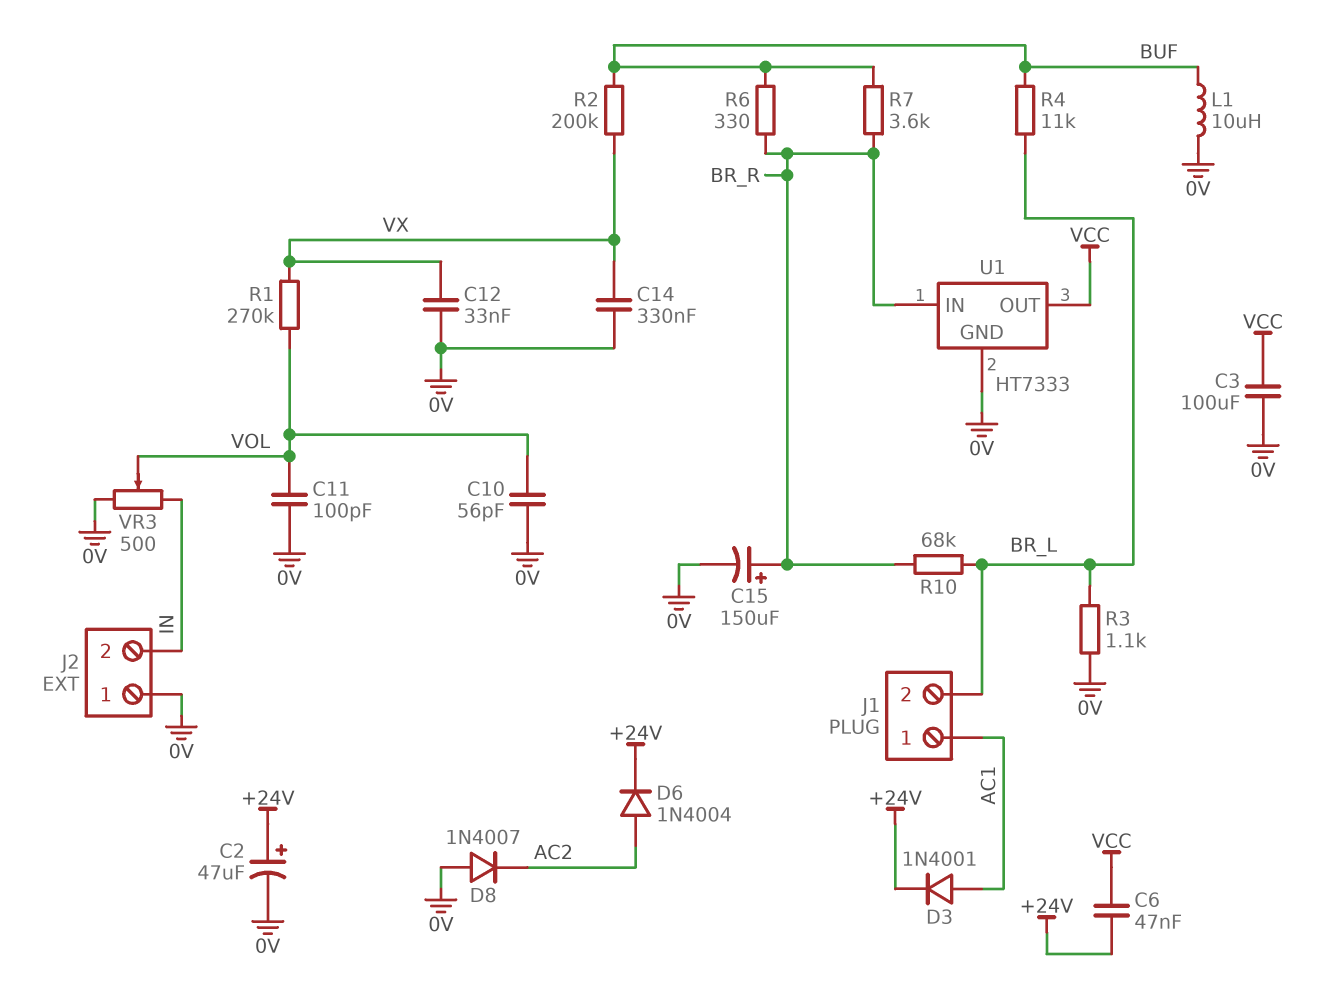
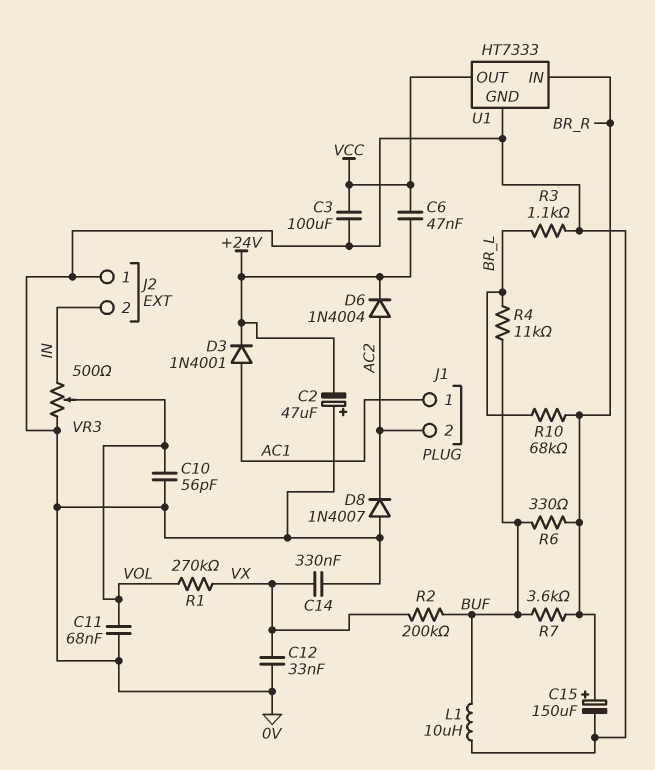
C2: 47uF (plus +24V, minus 0V) -> 47uF (plus 0V, minus +24V)
C11: 100pF (0V, VOL) -> 68nF (0V, VOL)
J1 pin 2: BR_L -> AC2

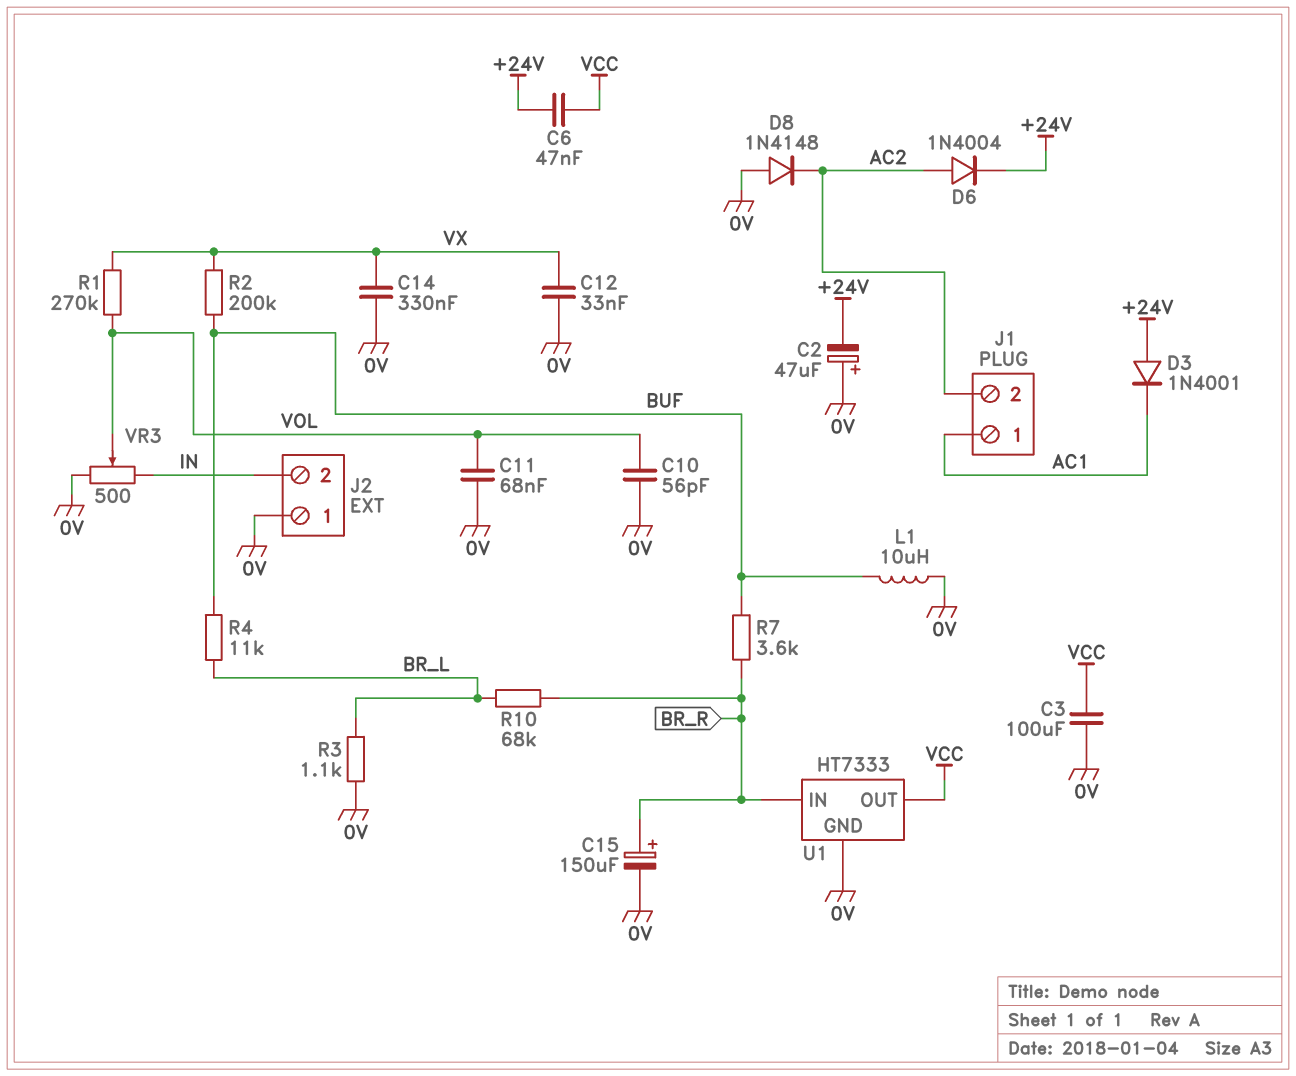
D3: diode 1N4001 (A AC1, K +24V) -> diode 1N4001 (A +24V, K AC1)
D8: diode 1N4007 (A 0V, K AC2) -> diode 1N4148 (A 0V, K AC2)
R6: 330 (BR_R, BUF) -> none

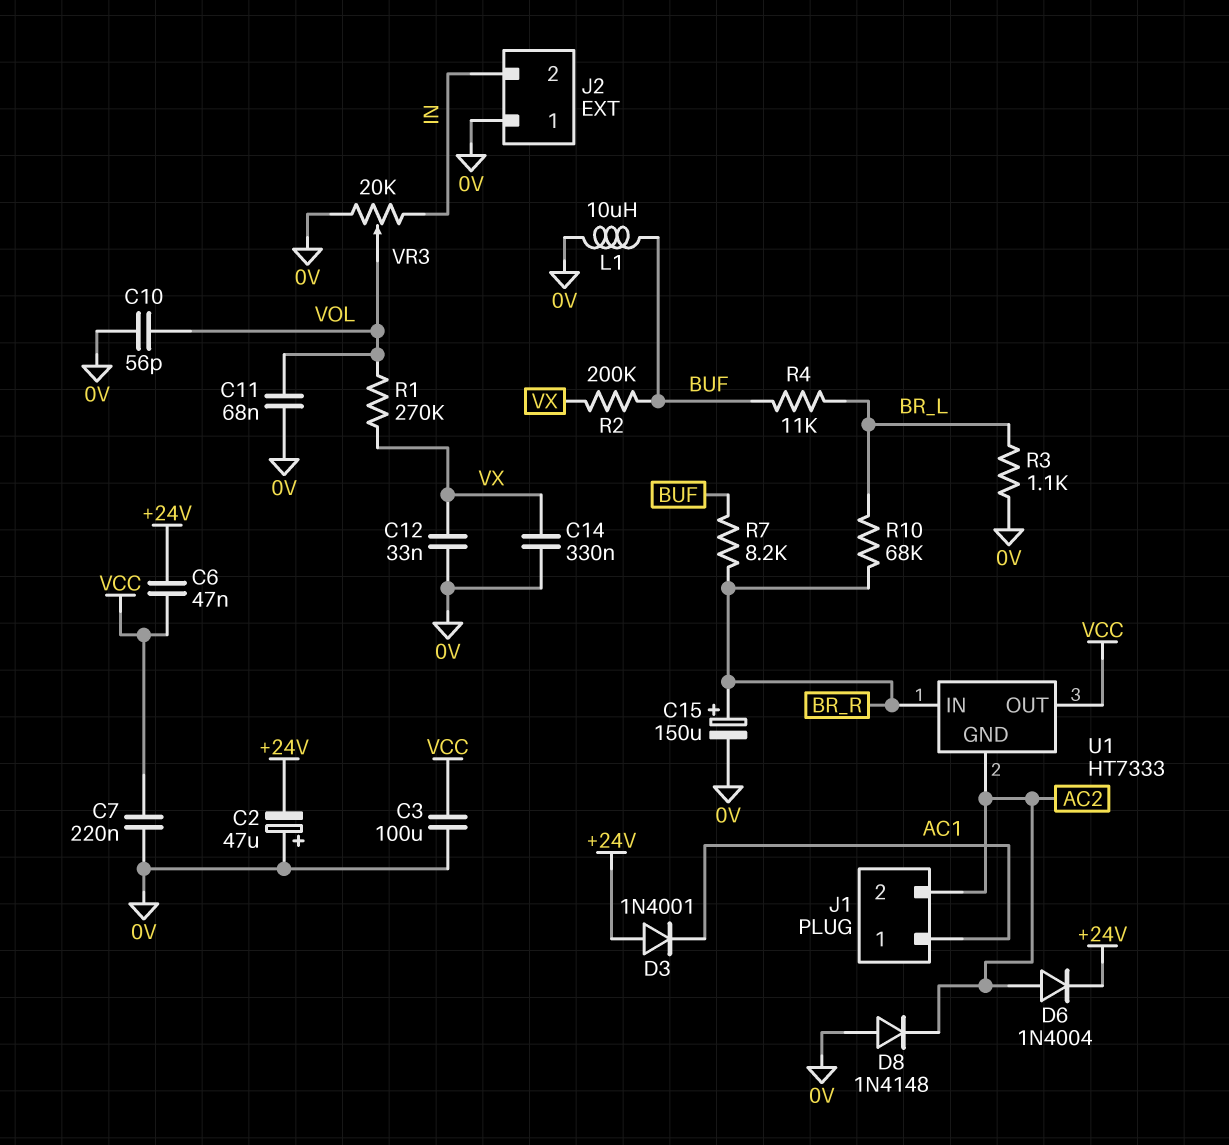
C7: none -> 220nF (0V, VCC)
R7: 3.6k (BR_R, BUF) -> 8.2k (BR_R, BUF)
U1 pin GND: 0V -> AC2
VR3: 500 (0V, IN, wiper VOL) -> 20k (0V, IN, wiper VOL)

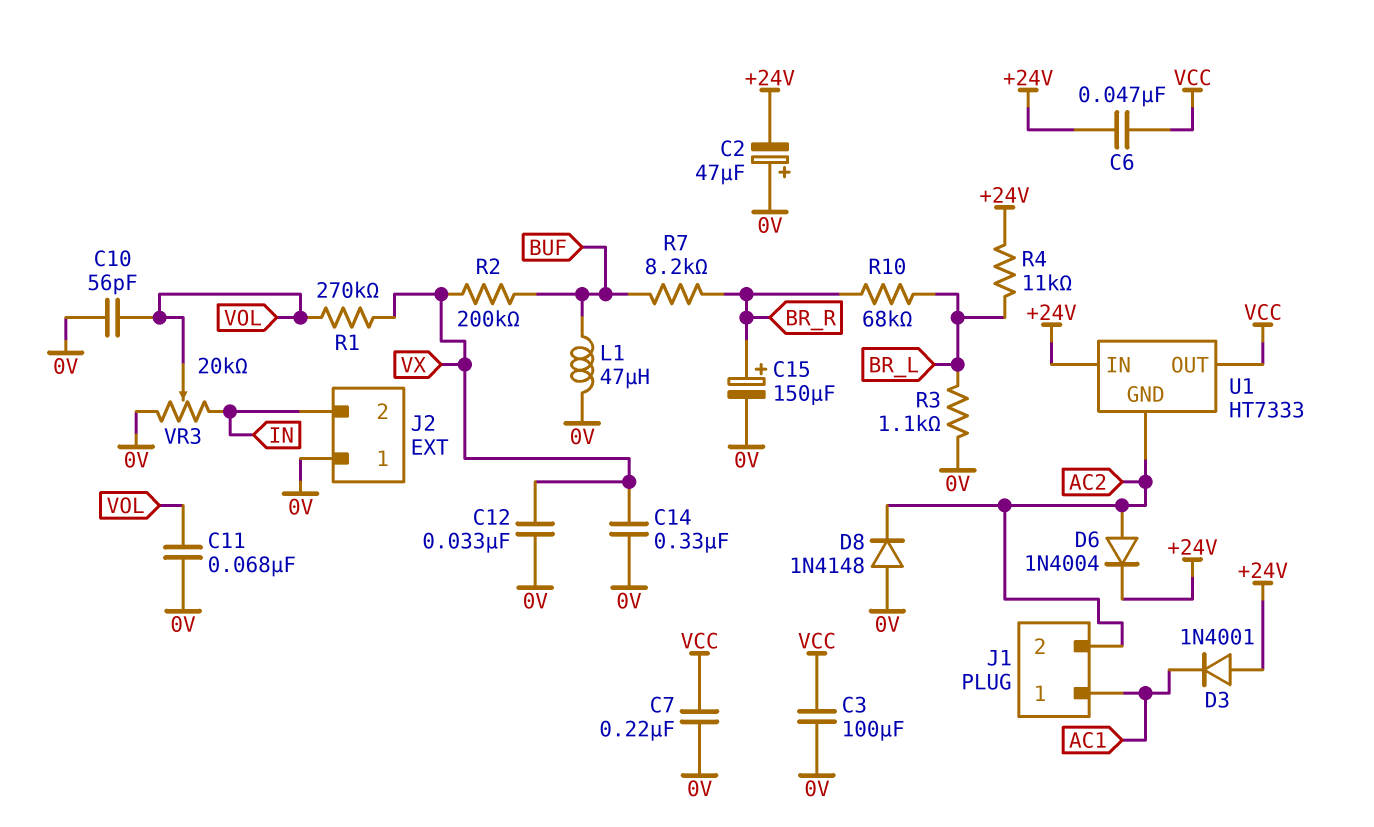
L1: 10uH (0V, BUF) -> 47uH (0V, BUF)
R4: 11k (BR_L, BUF) -> 11k (+24V, BR_L)
U1 pin IN: BR_R -> +24V

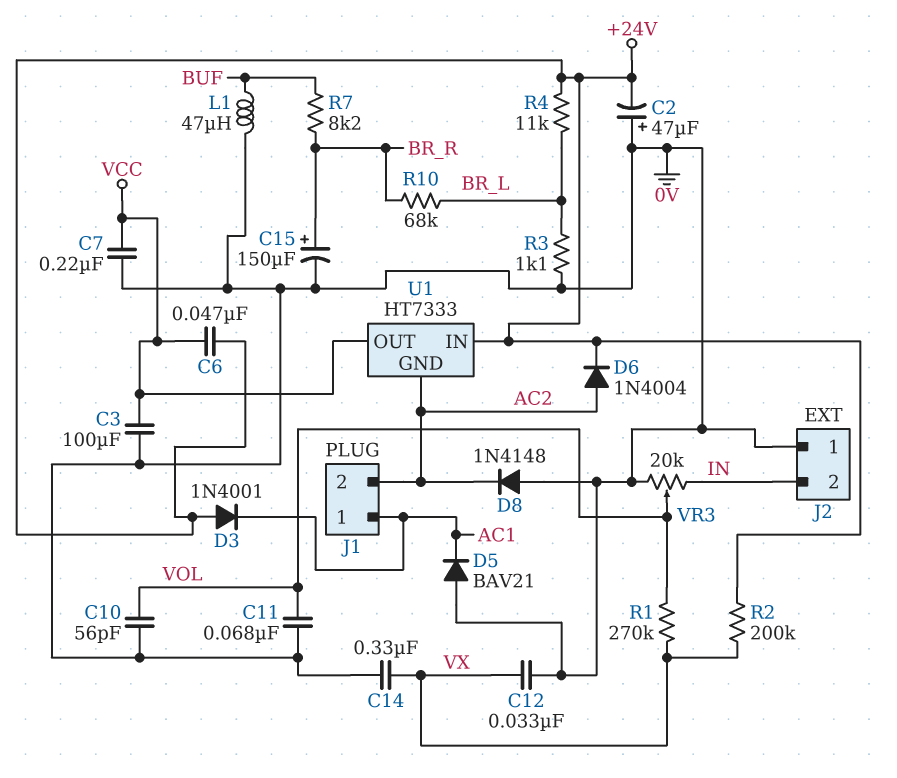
D5: none -> diode BAV21 (A 0V, K AC1)
R2: 200k (BUF, VX) -> 200k (+24V, VX)

